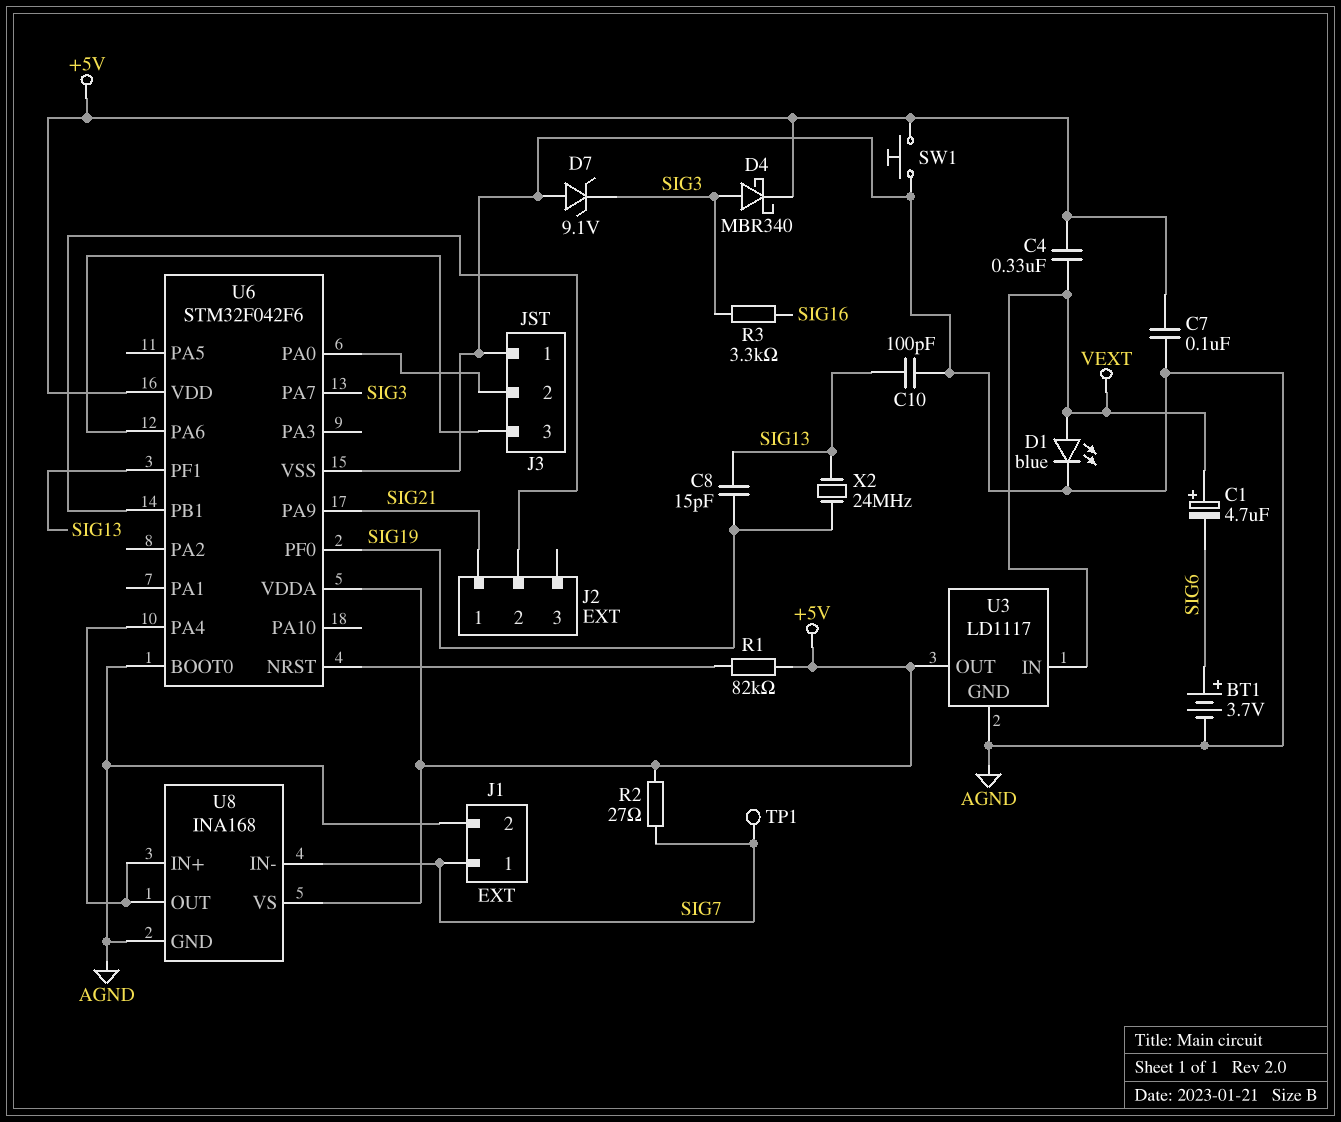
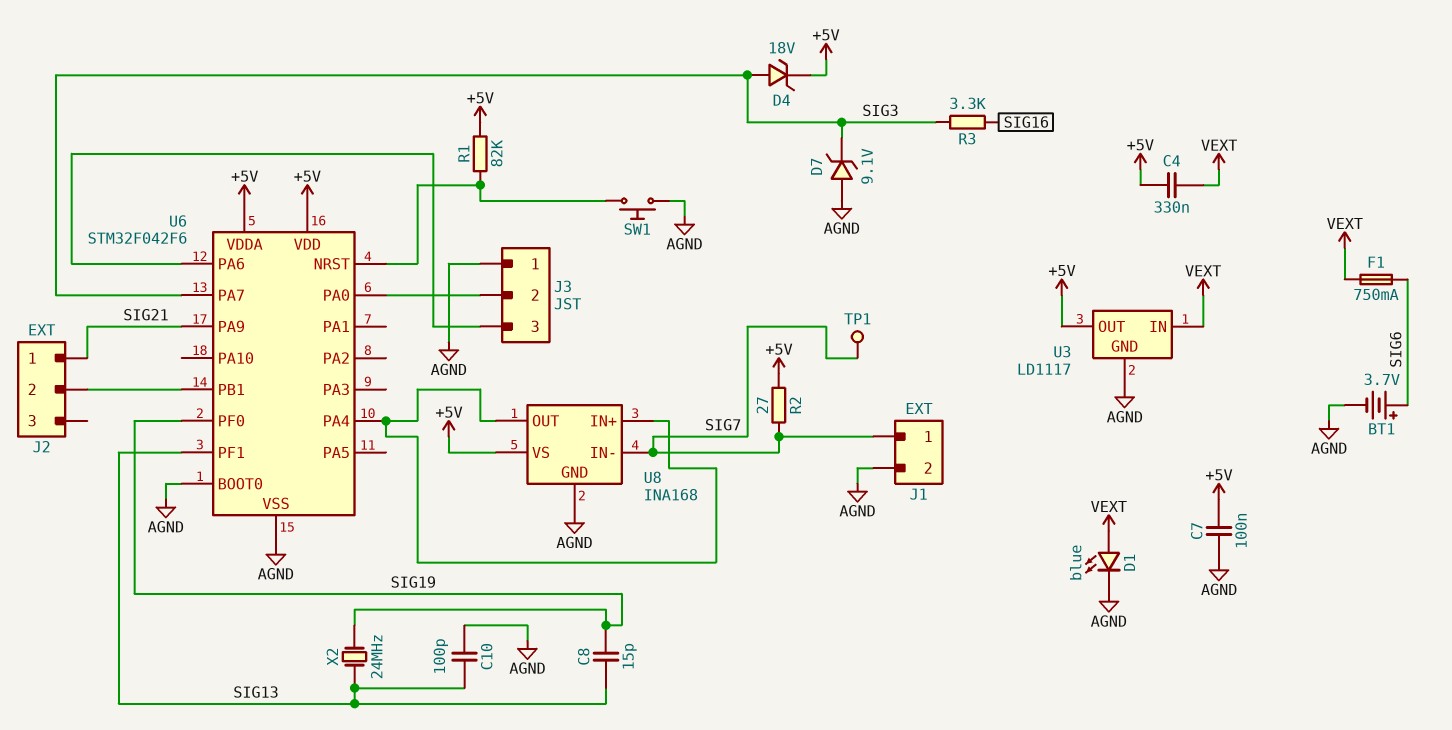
C1: 4.7uF (plus VEXT, minus SIG6) -> none
D4: schottky MBR340 (A SIG3, K +5V) -> zener 18V (A SIG3, K +5V)
F1: none -> 750mA (SIG6, VEXT)
SW1: button (+5V, AGND) -> button (AGND, U6/NRST)

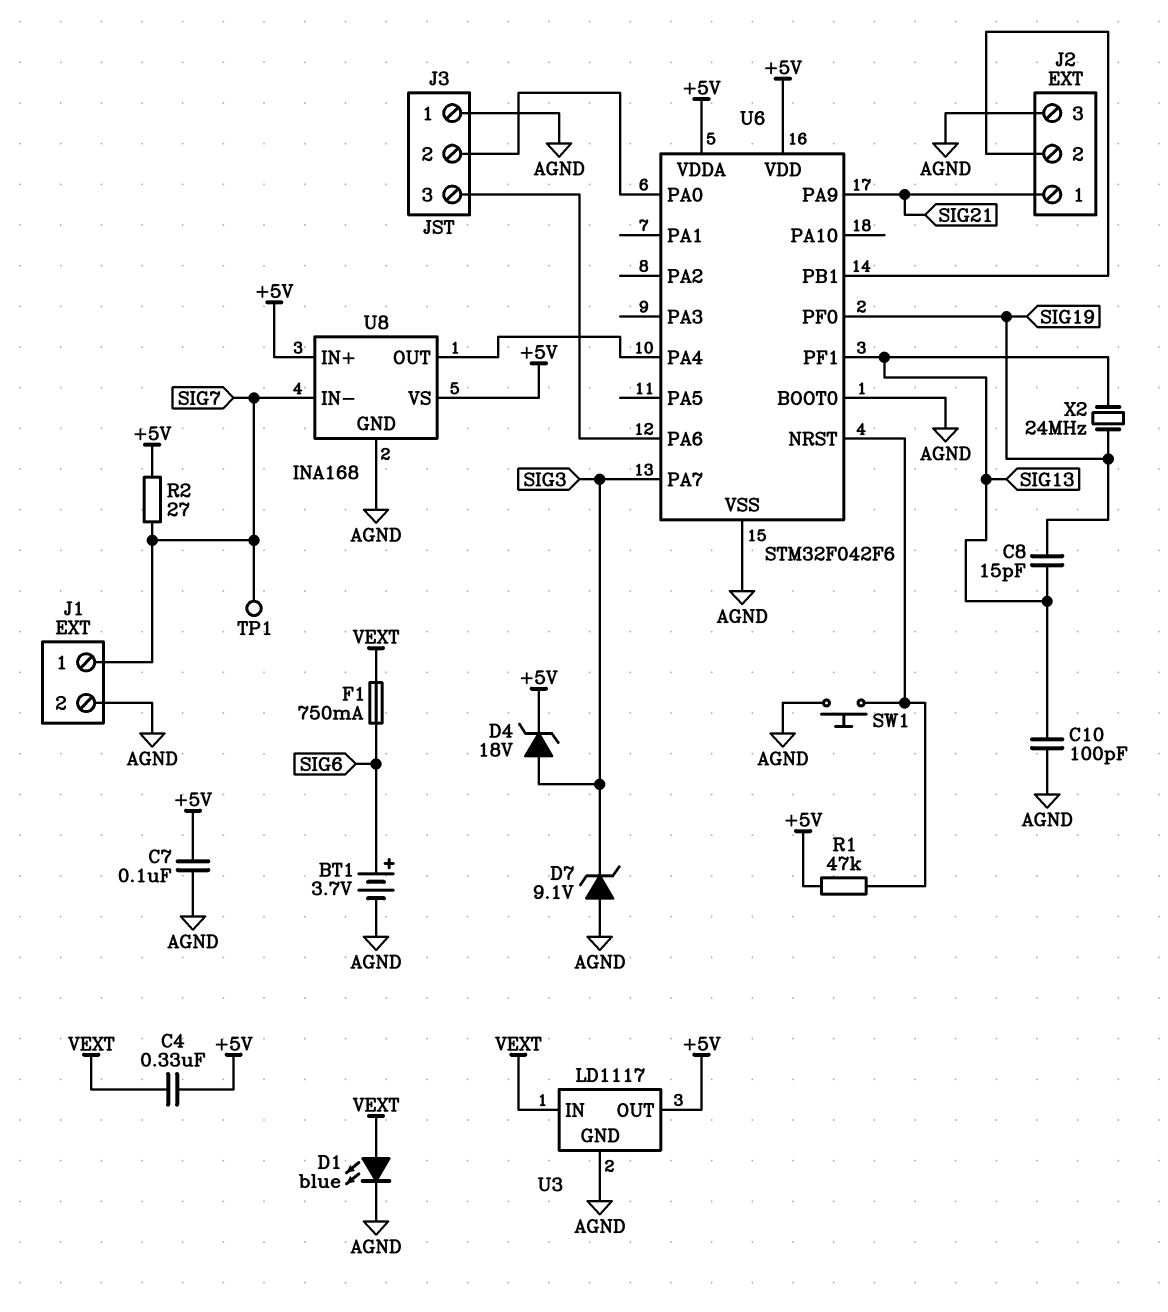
J2 pin 3: none -> AGND
R1: 82k (+5V, U6/NRST) -> 47k (+5V, U6/NRST)
R3: 3.3k (SIG3, SIG16) -> none
U8 pin IN+: U6/PA4 -> +5V

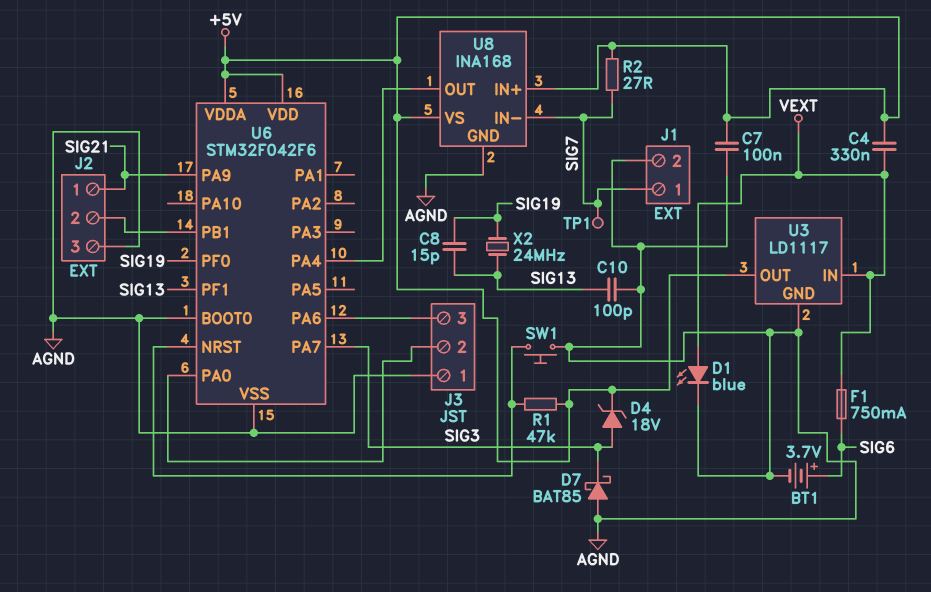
D7: zener 9.1V (A AGND, K SIG3) -> schottky BAT85 (A AGND, K SIG3)

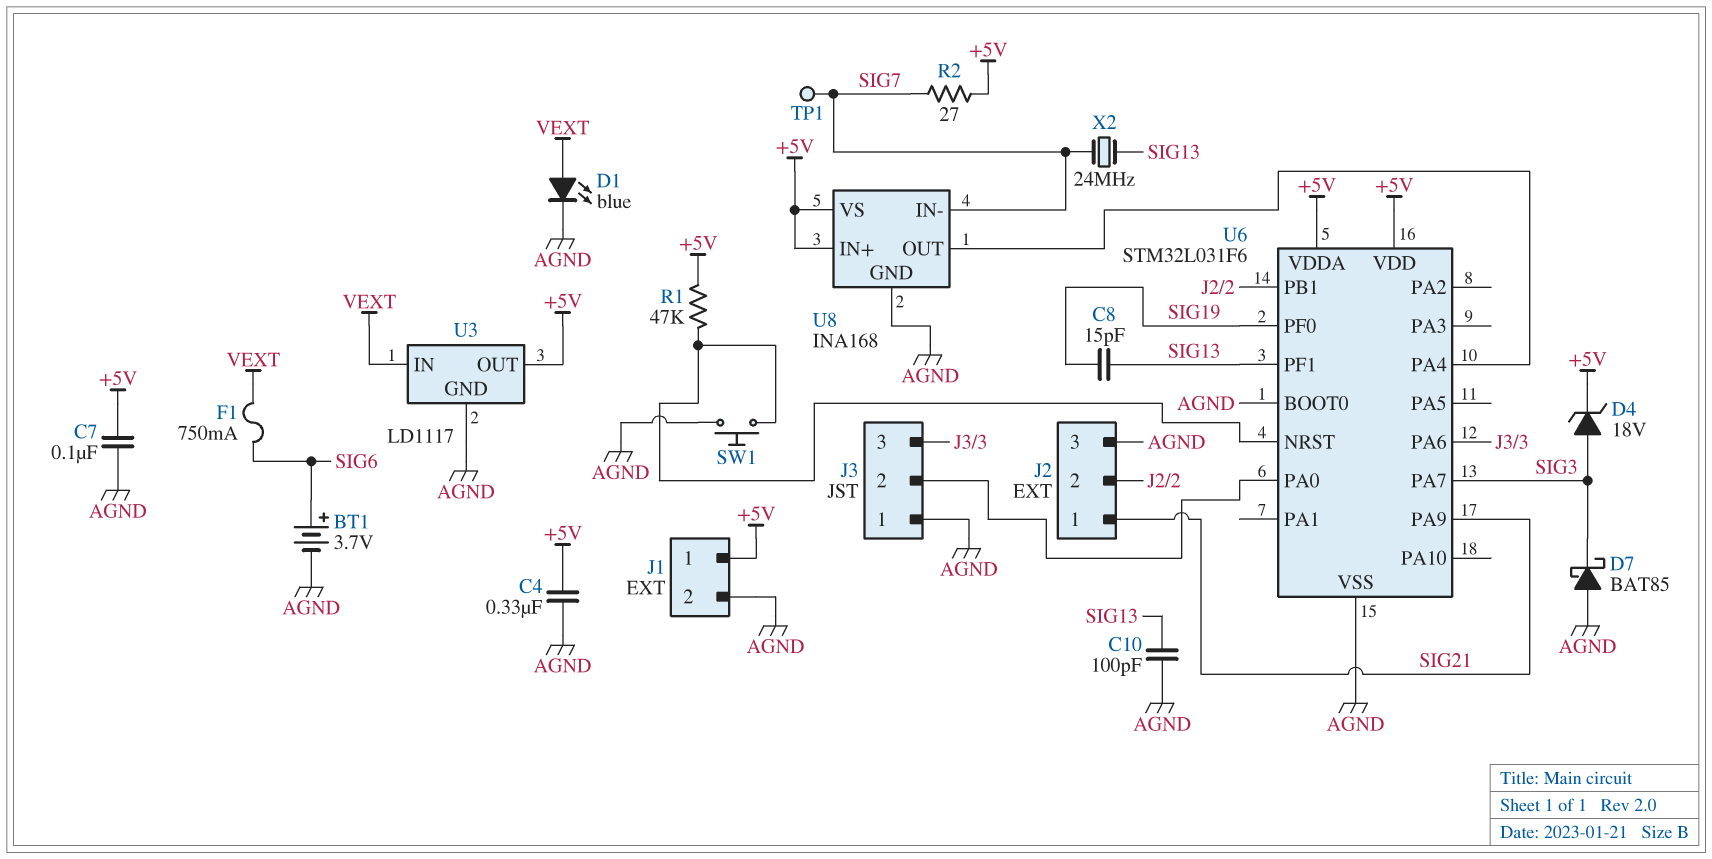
C4: 330nF (+5V, VEXT) -> 330nF (+5V, AGND)
J1 pin 1: SIG7 -> +5V
U6: STM32F042F6 -> STM32L031F6
X2: 24MHz (SIG13, SIG19) -> 24MHz (SIG7, SIG13)

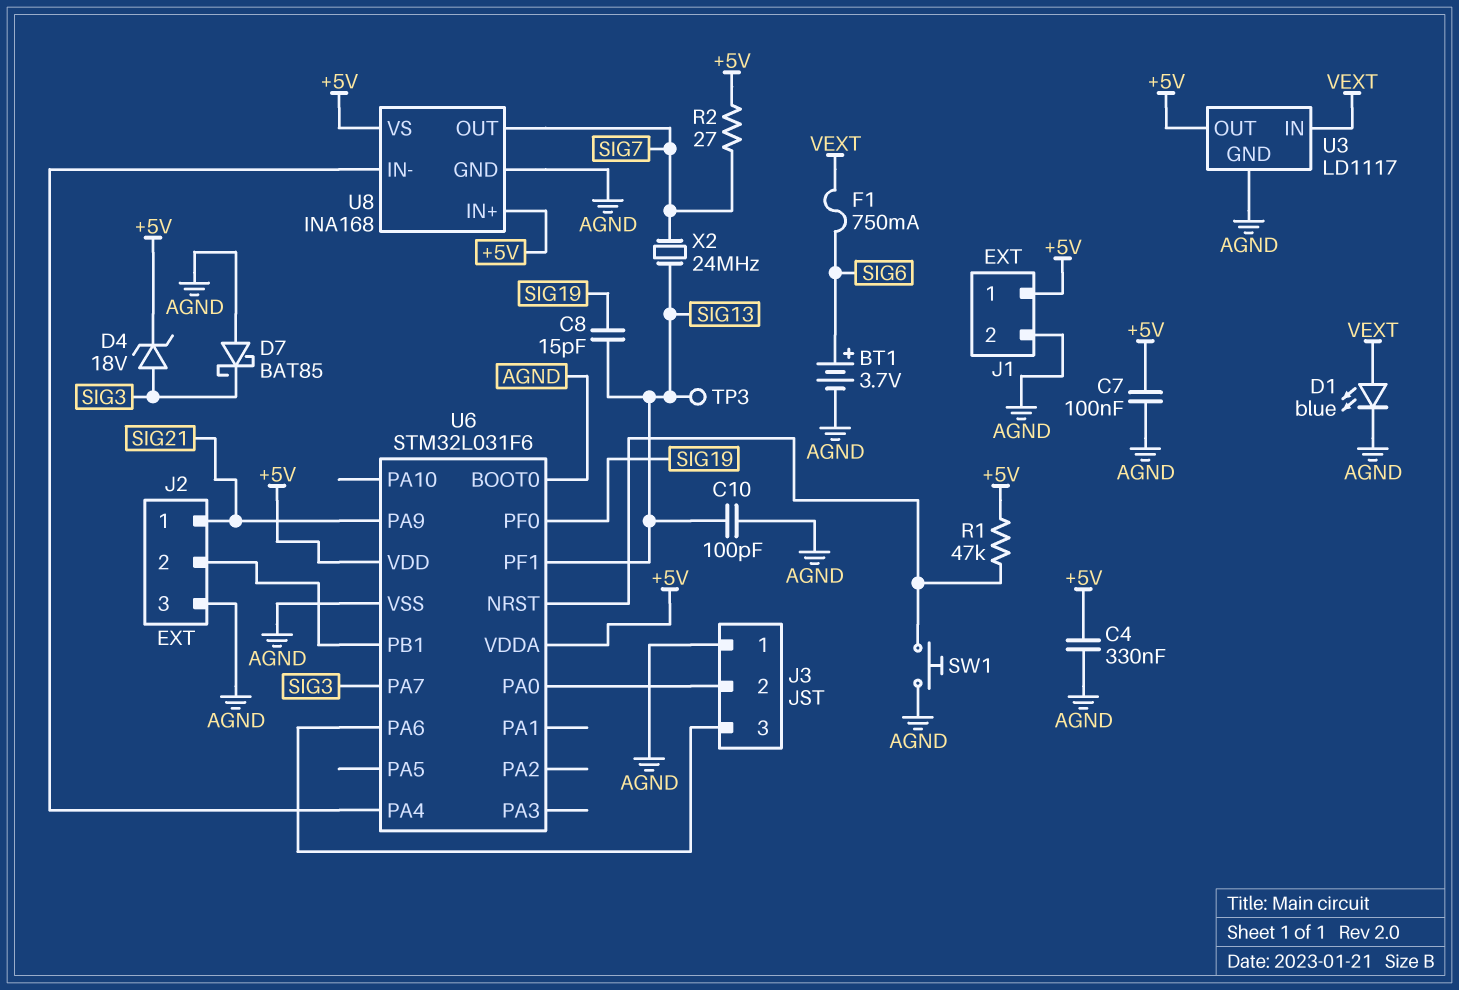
TP1: test point (SIG7) -> none
TP3: none -> test point (SIG13)
U8 pin IN-: SIG7 -> U6/PA4
U8 pin OUT: U6/PA4 -> SIG7

